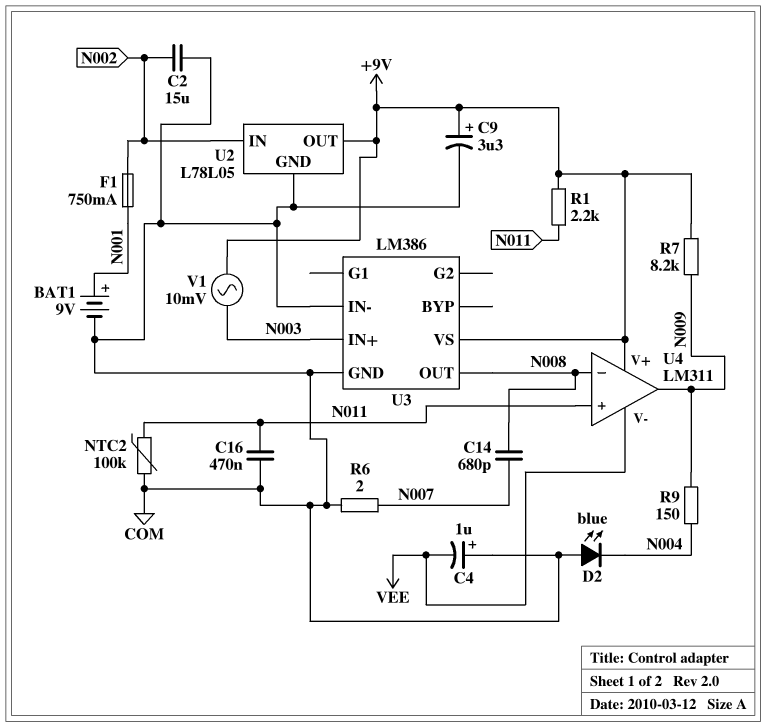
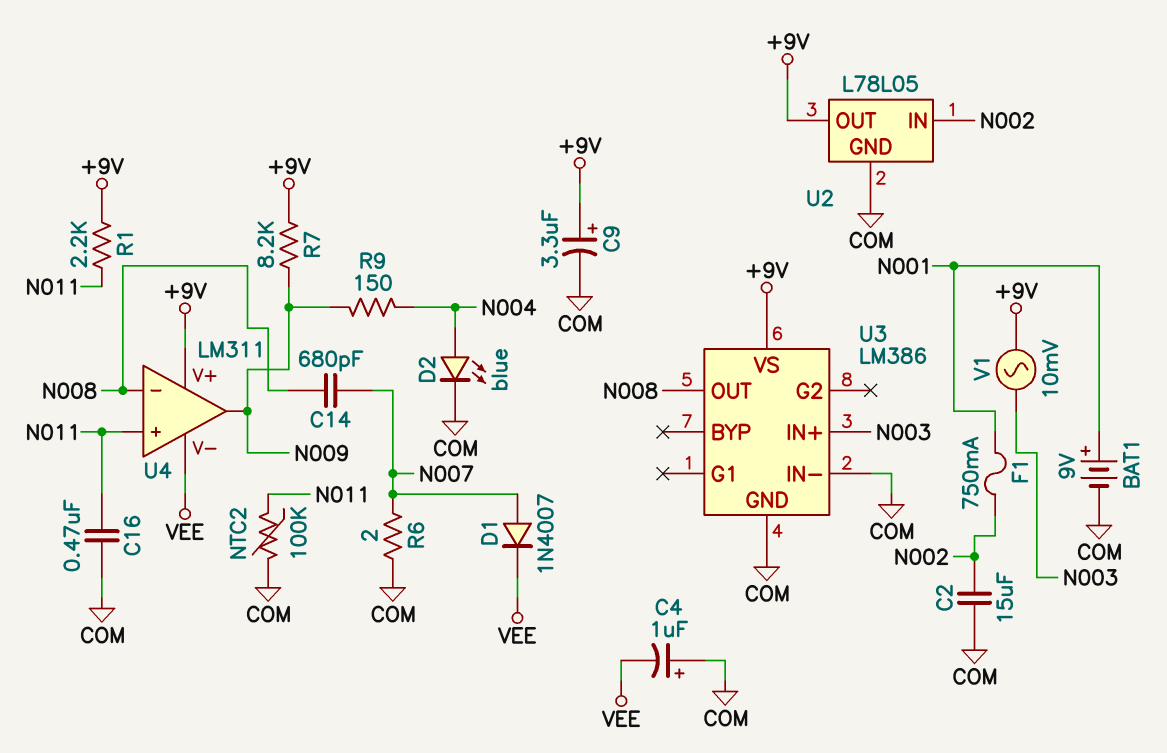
D1: none -> diode 1N4007 (A N007, K VEE)
D2: LED blue (A COM, K N004) -> LED blue (A N004, K COM)

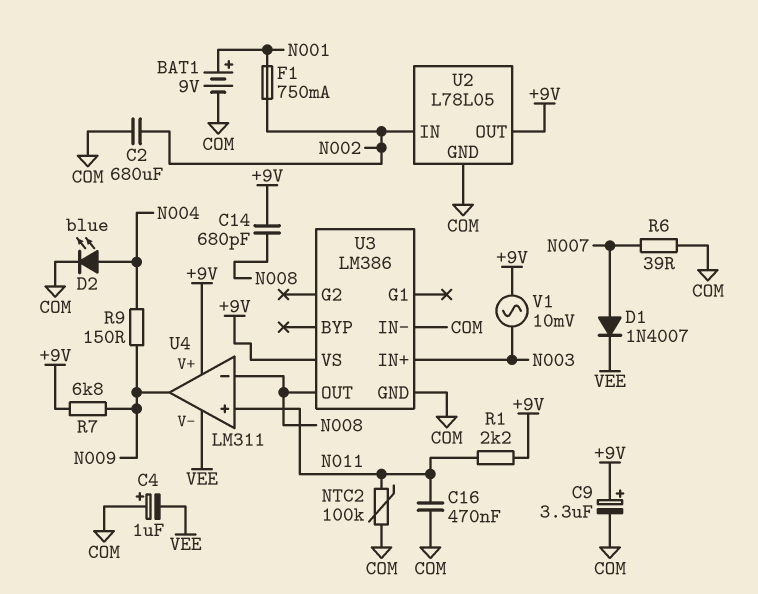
C2: 15uF (COM, N002) -> 680uF (COM, N002)
C14: 680pF (N007, N008) -> 680pF (+9V, N008)
R6: 2 (COM, N007) -> 39 (COM, N007)
R7: 8.2k (+9V, N009) -> 6.8k (+9V, N009)

